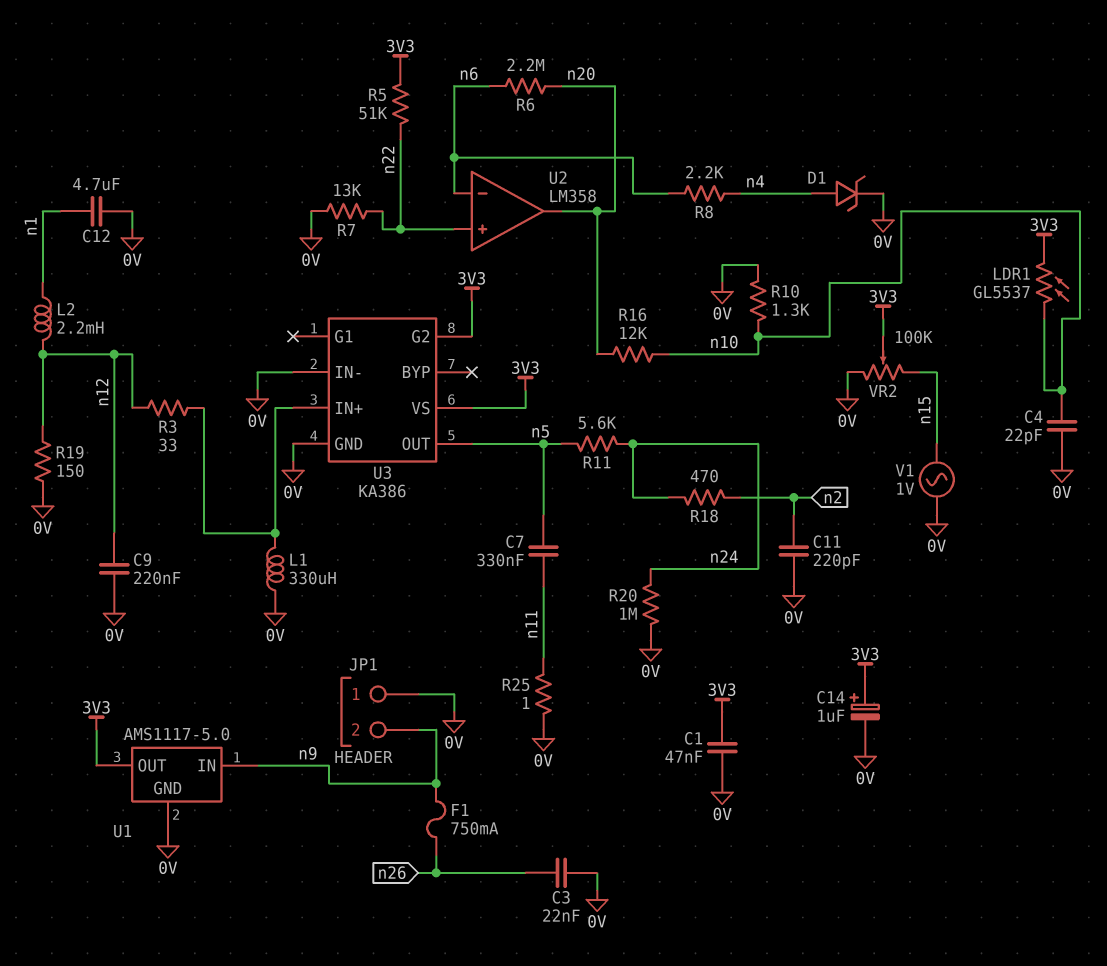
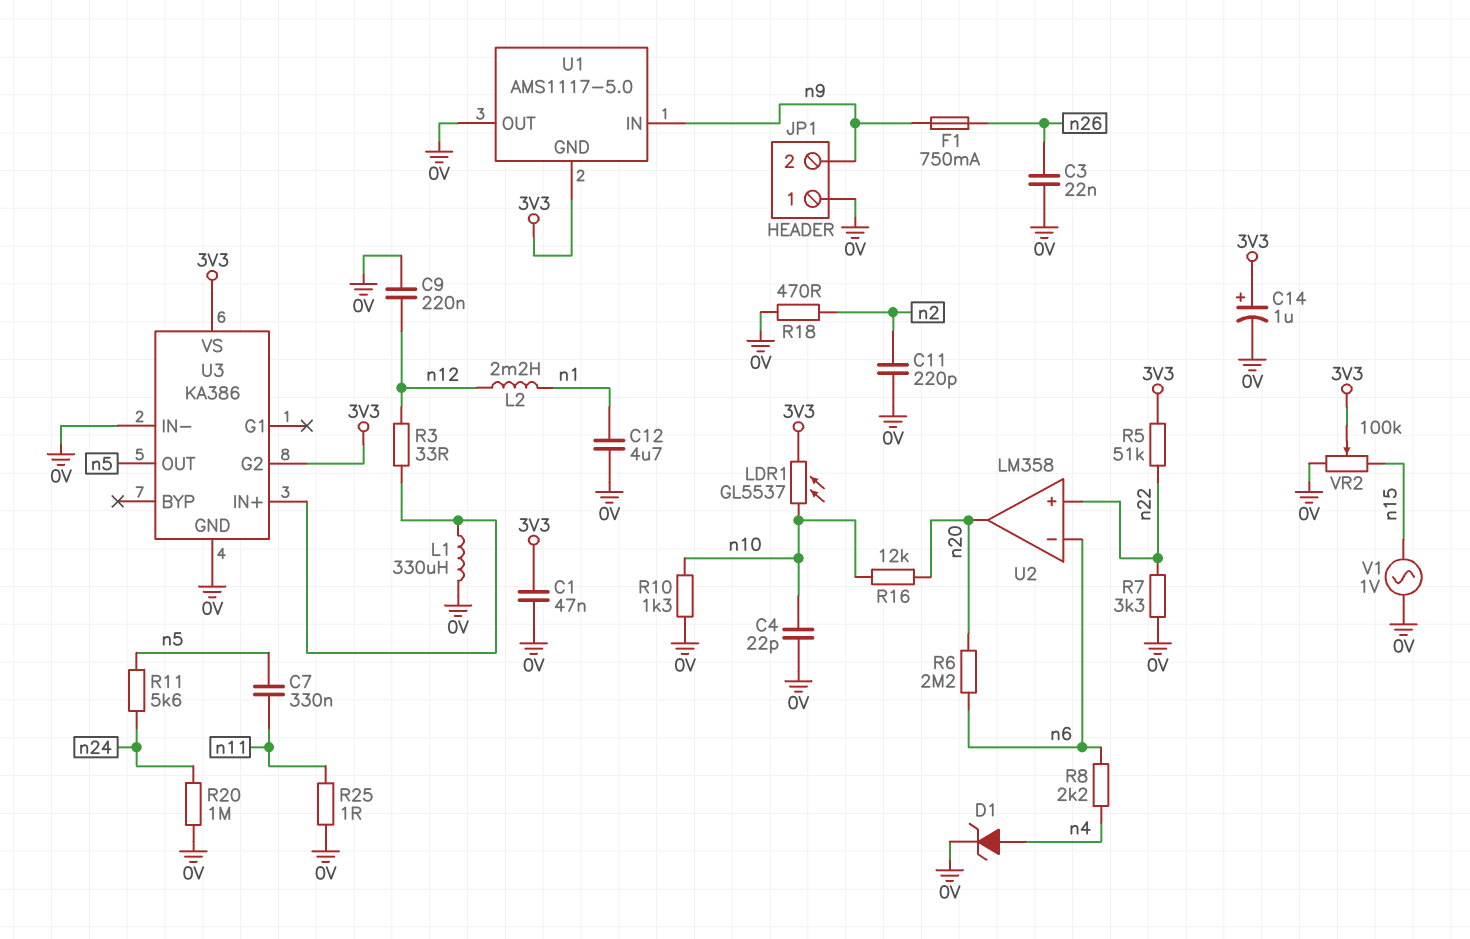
R7: 13k (0V, n22) -> 3.3k (0V, n22)
R18: 470 (n2, n24) -> 470 (0V, n2)
R19: 150 (0V, n12) -> none
U1 pin GND: 0V -> 3V3
U1 pin OUT: 3V3 -> 0V

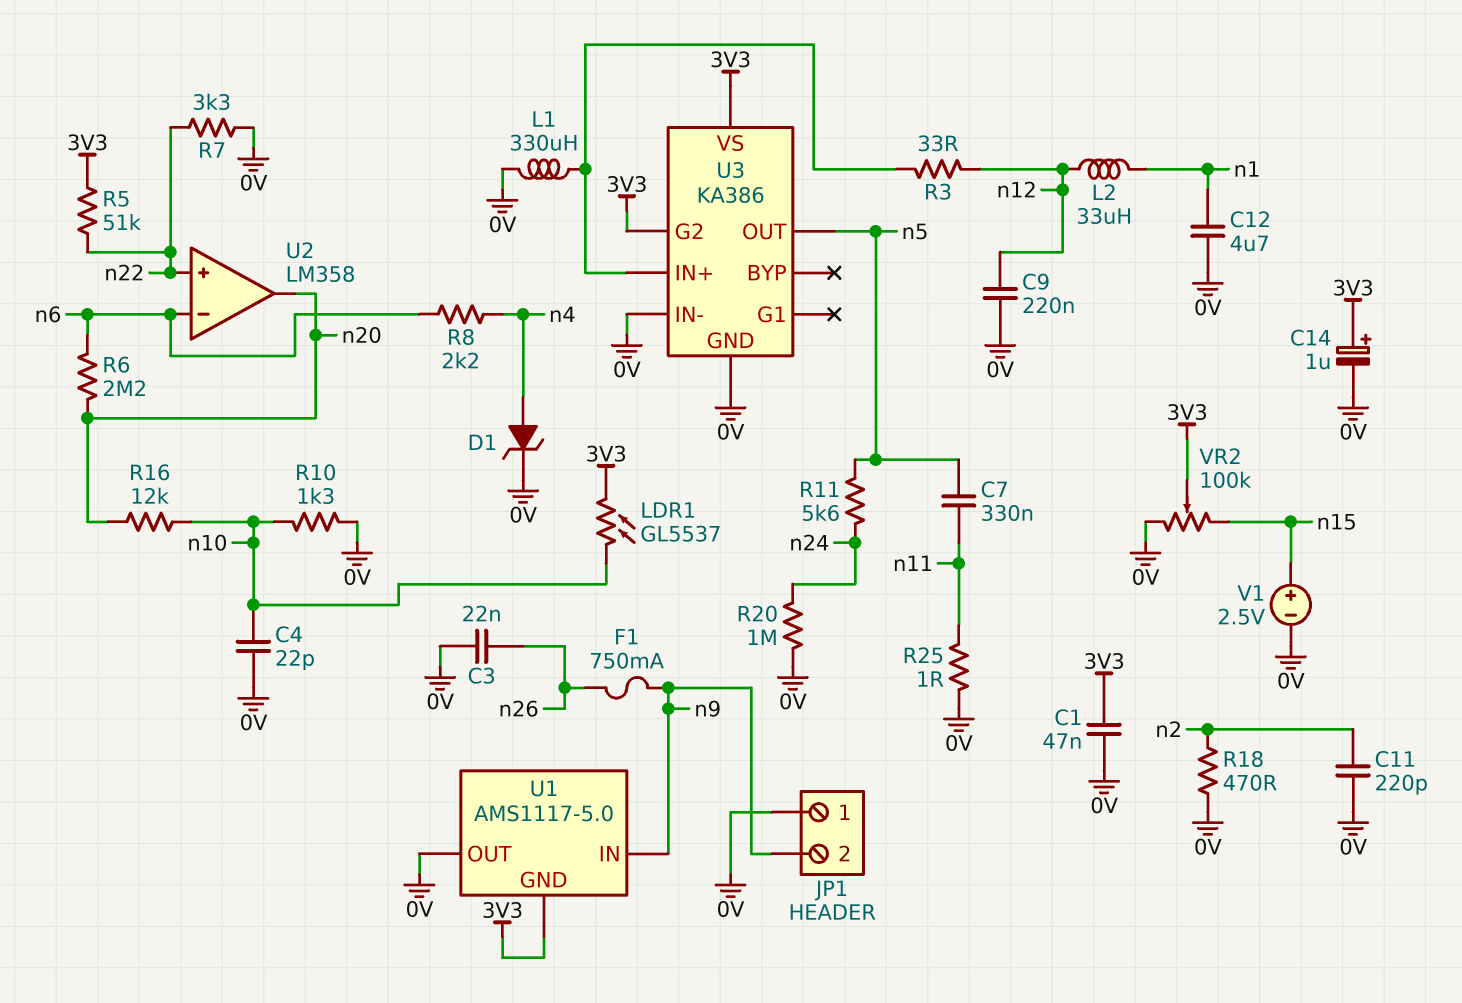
L2: 2.2mH (n1, n12) -> 33uH (n1, n12)
V1: AC 1V (0V, n15) -> 2.5V (plus n15, minus 0V)

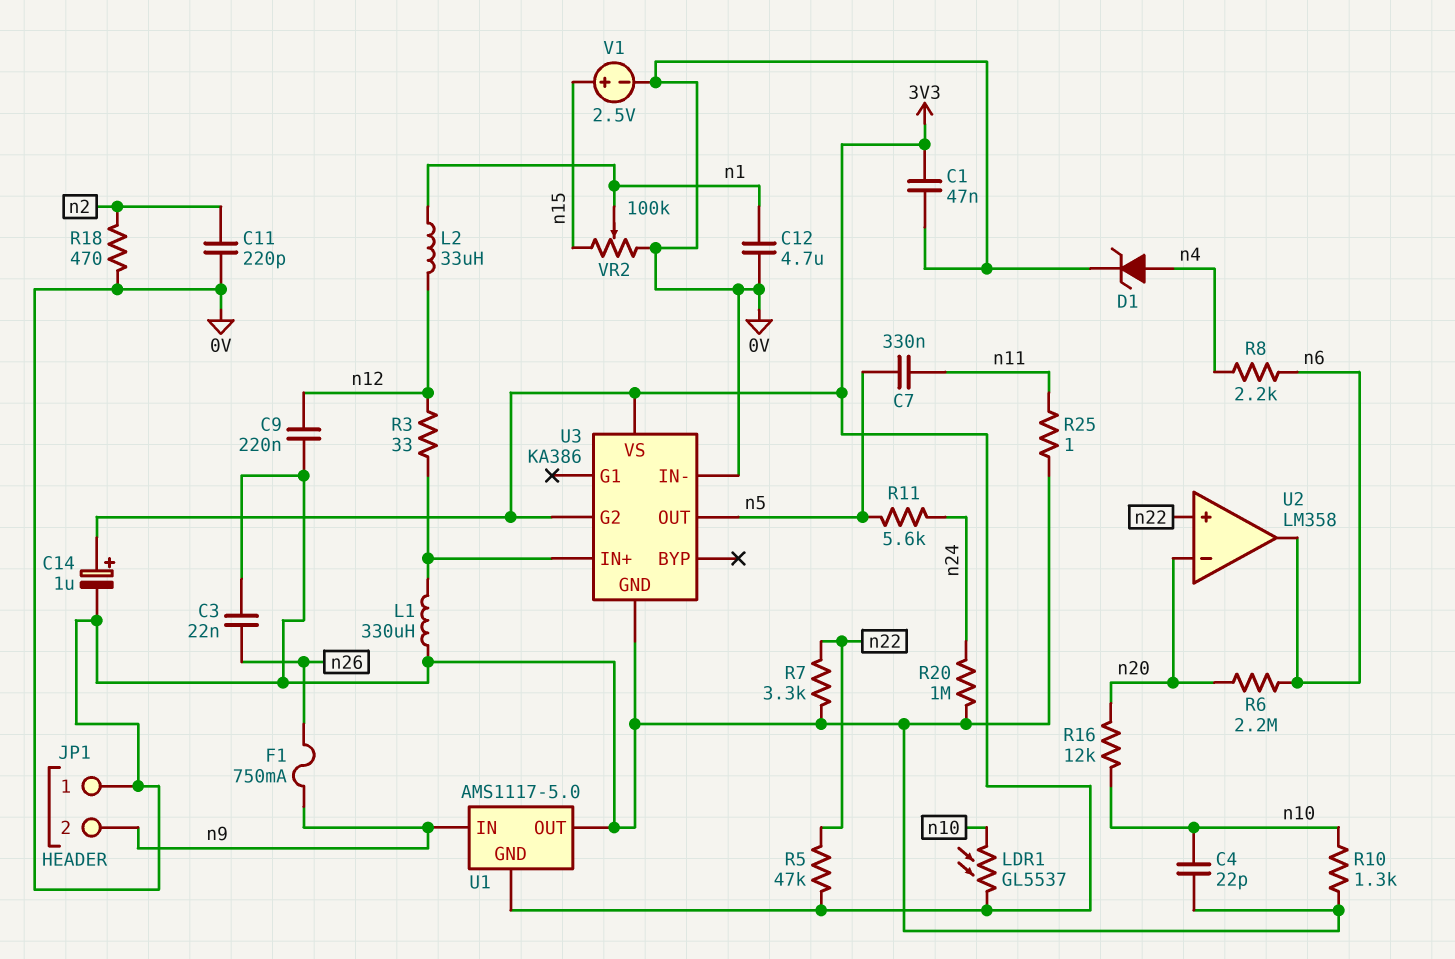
R5: 51k (3V3, n22) -> 47k (3V3, n22)
U2 pin in-: n6 -> n20
U2 pin out: n20 -> n6
VR2: 100k (0V, n15, wiper 3V3) -> 100k (0V, n15, wiper n1)

